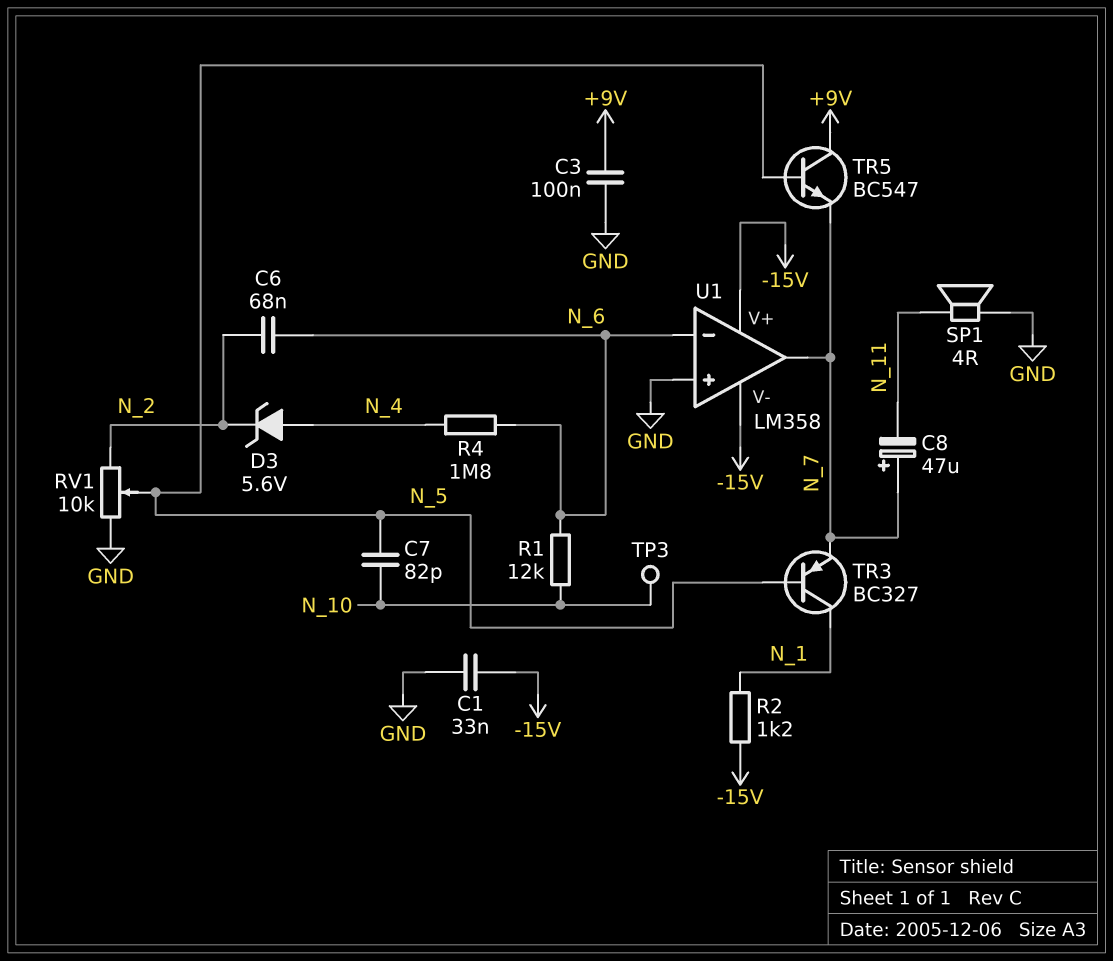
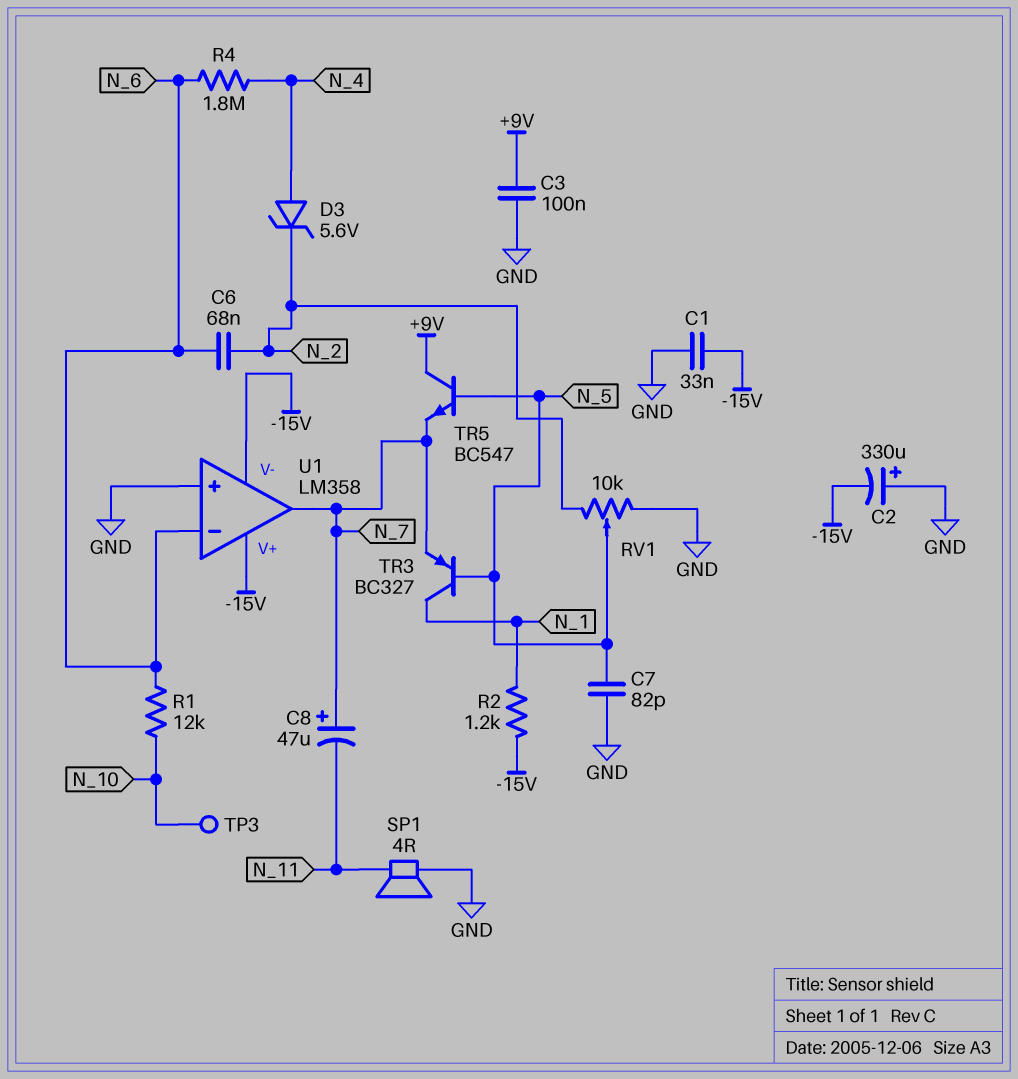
C2: none -> 330uF (plus GND, minus -15V)
C7: 82pF (N_5, N_10) -> 82pF (GND, N_5)

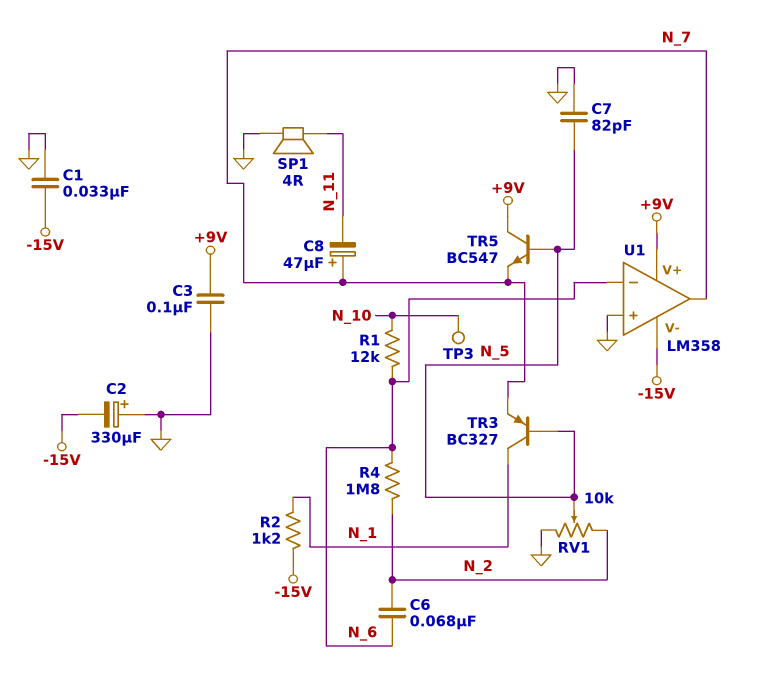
D3: zener 5.6V (A N_4, K N_2) -> none
R4: 1.8M (N_4, N_6) -> 1.8M (N_2, N_6)
U1 pin V+: -15V -> +9V

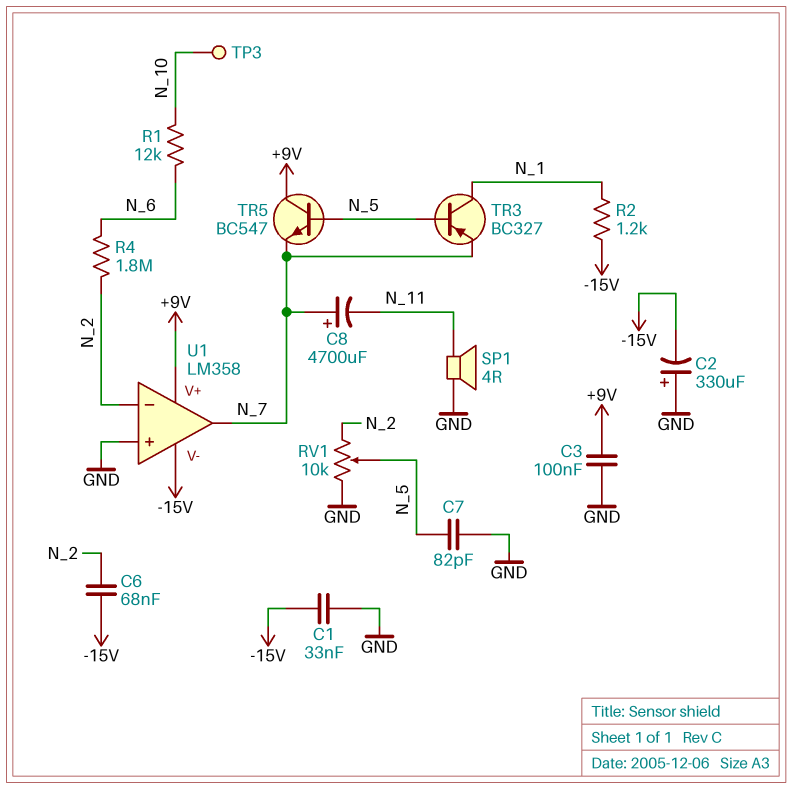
C6: 68nF (N_2, N_6) -> 68nF (-15V, N_2)
C8: 47uF (plus N_7, minus N_11) -> 4700uF (plus N_7, minus N_11)
U1 pin in-: N_6 -> N_2

